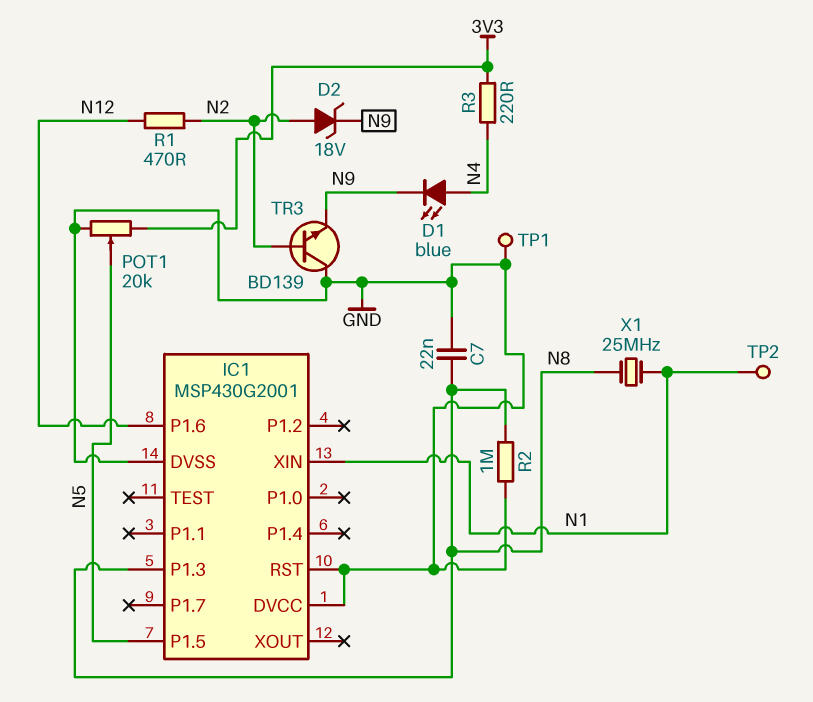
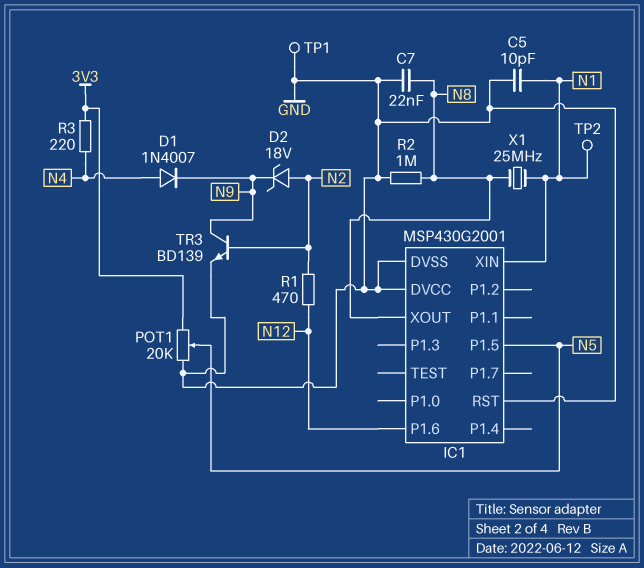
C5: none -> 10pF (GND, N1)
D1: LED blue (A N4, K N9) -> diode 1N4007 (A N4, K N9)
IC1 pin P1.3: N8 -> none
IC1 pin XOUT: none -> N8
TR3: NPN BD139 (B N2, C GND, E N9) -> NPN BD139 (B N2, C N9, E GND)

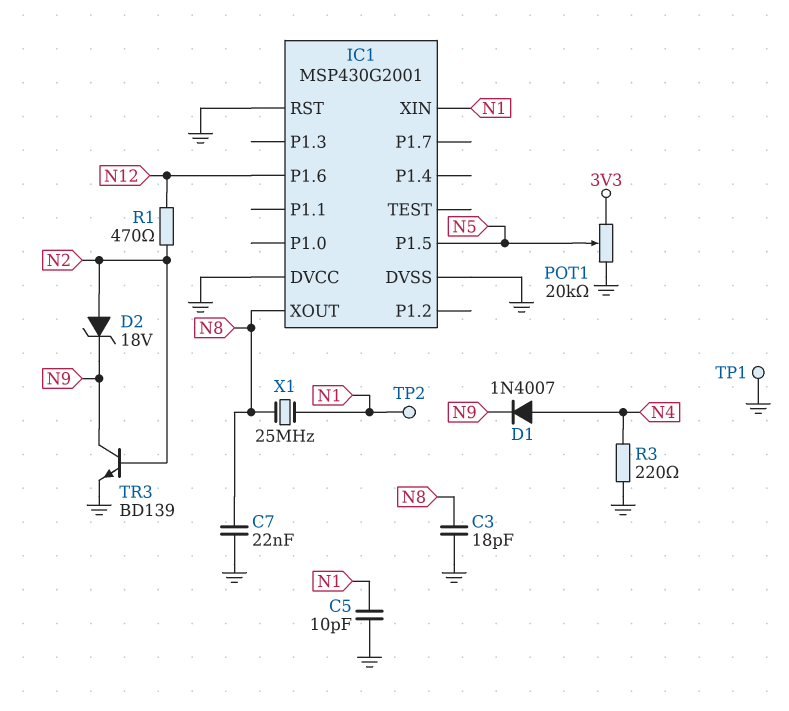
C3: none -> 18pF (GND, N8)
R2: 1M (GND, N8) -> none
R3: 220 (3V3, N4) -> 220 (GND, N4)

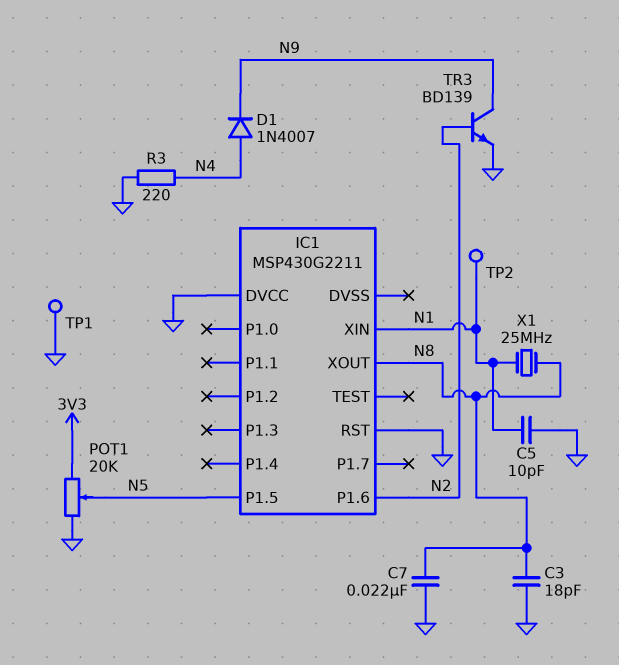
D2: zener 18V (A N2, K N9) -> none
IC1: MSP430G2001 -> MSP430G2211
IC1 pin DVSS: GND -> none
IC1 pin P1.6: N12 -> N2
R1: 470 (N2, N12) -> none

